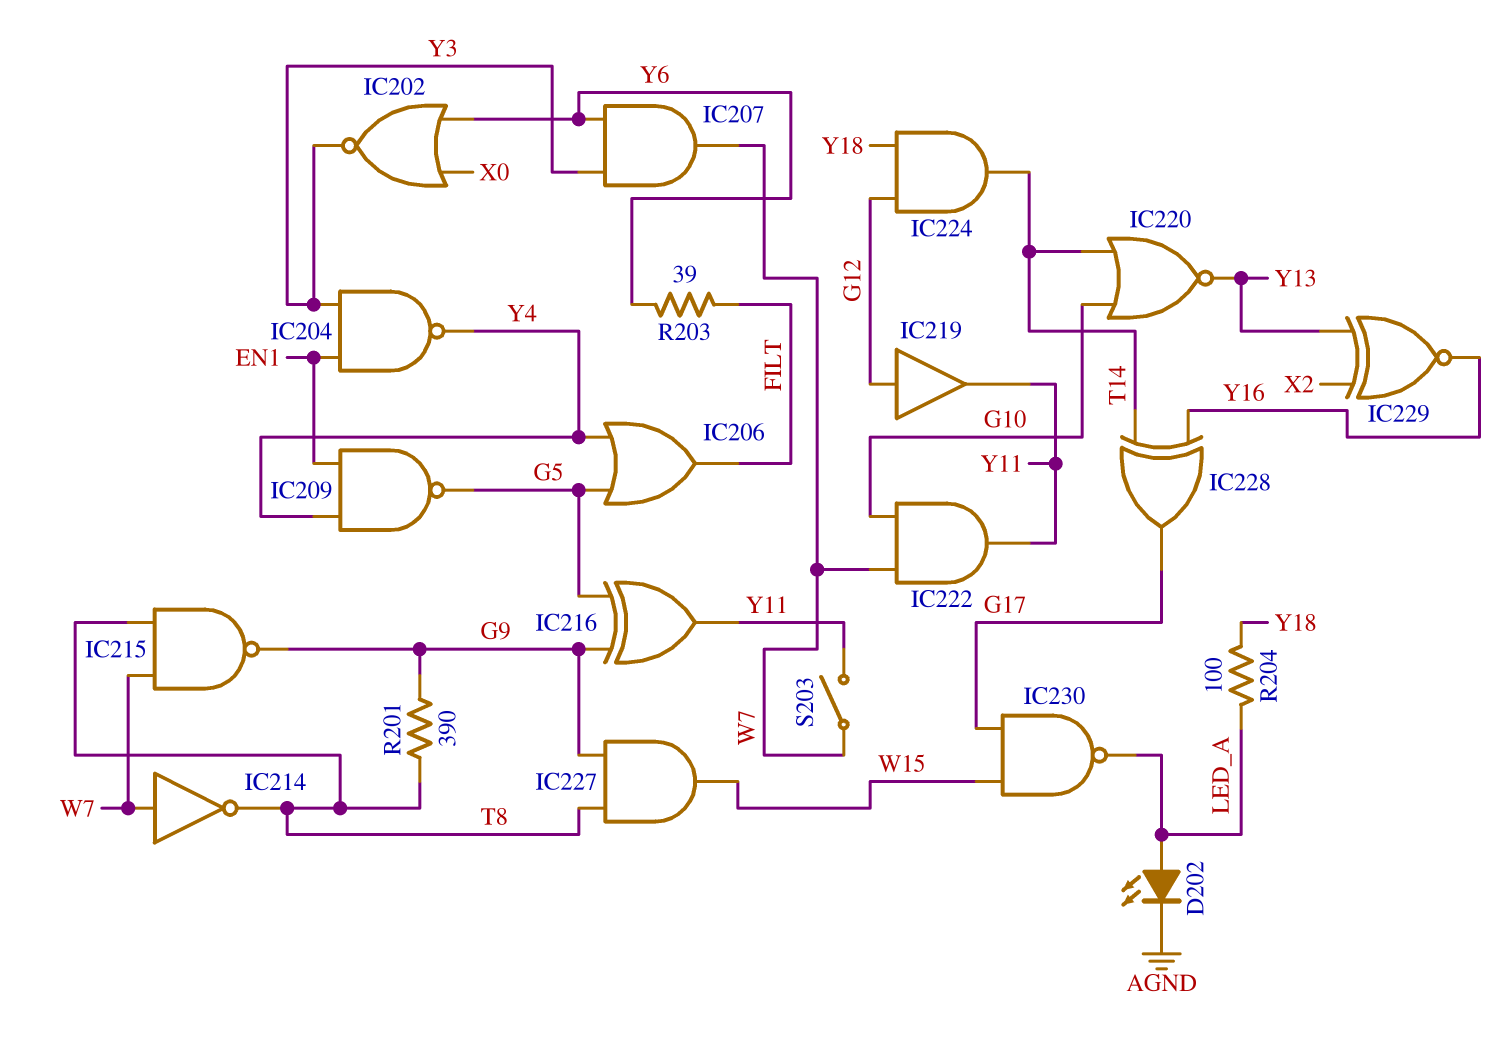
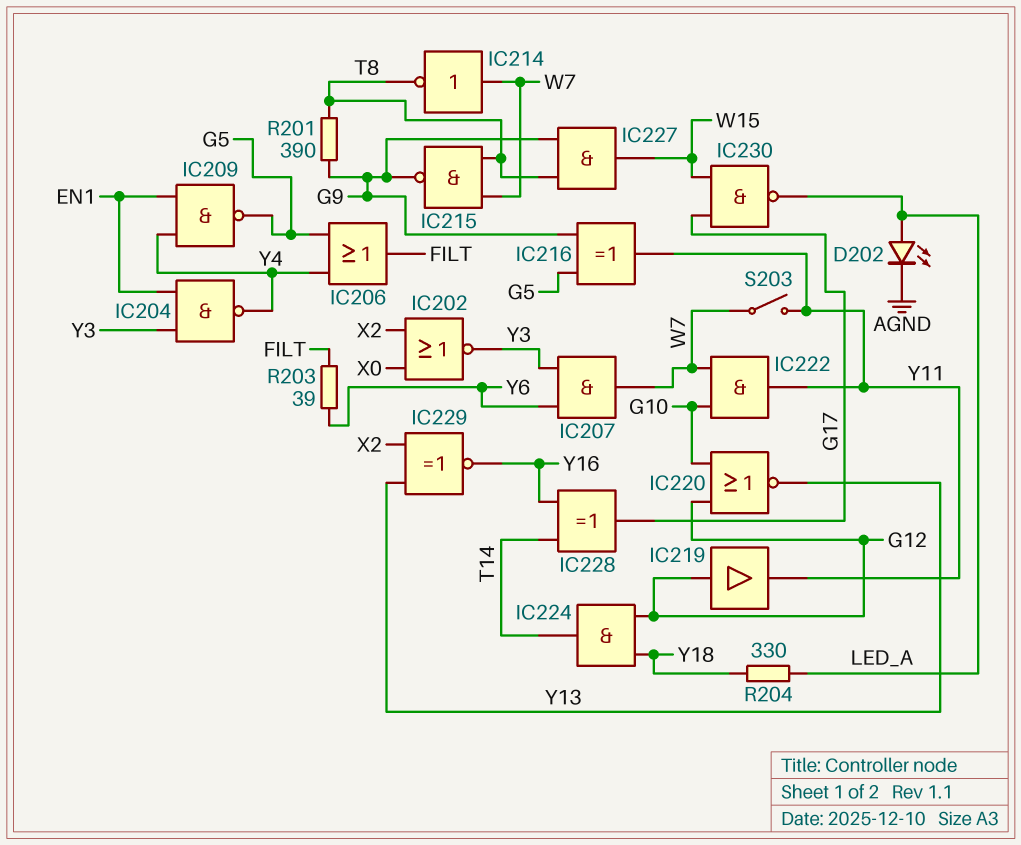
IC202: NOR (in X0, in Y6, out Y3) -> NOR (in X0, in X2, out Y3)
IC220: NOR (in G10, in T14, out Y13) -> NOR (in G10, in G12, out Y13)
R204: 100 (LED_A, Y18) -> 330 (LED_A, Y18)

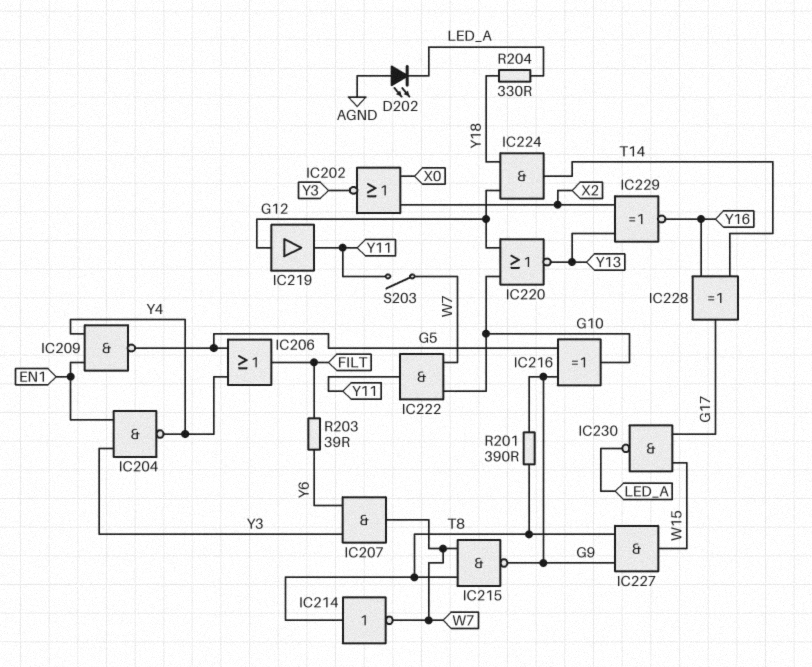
D202: LED (A LED_A, K AGND) -> LED (A AGND, K LED_A)
IC214: NOT (in W7, out T8) -> NOT (in T8, out W7)
IC216: XOR (in G5, in G9, out Y11) -> XOR (in G5, in G9, out G10)

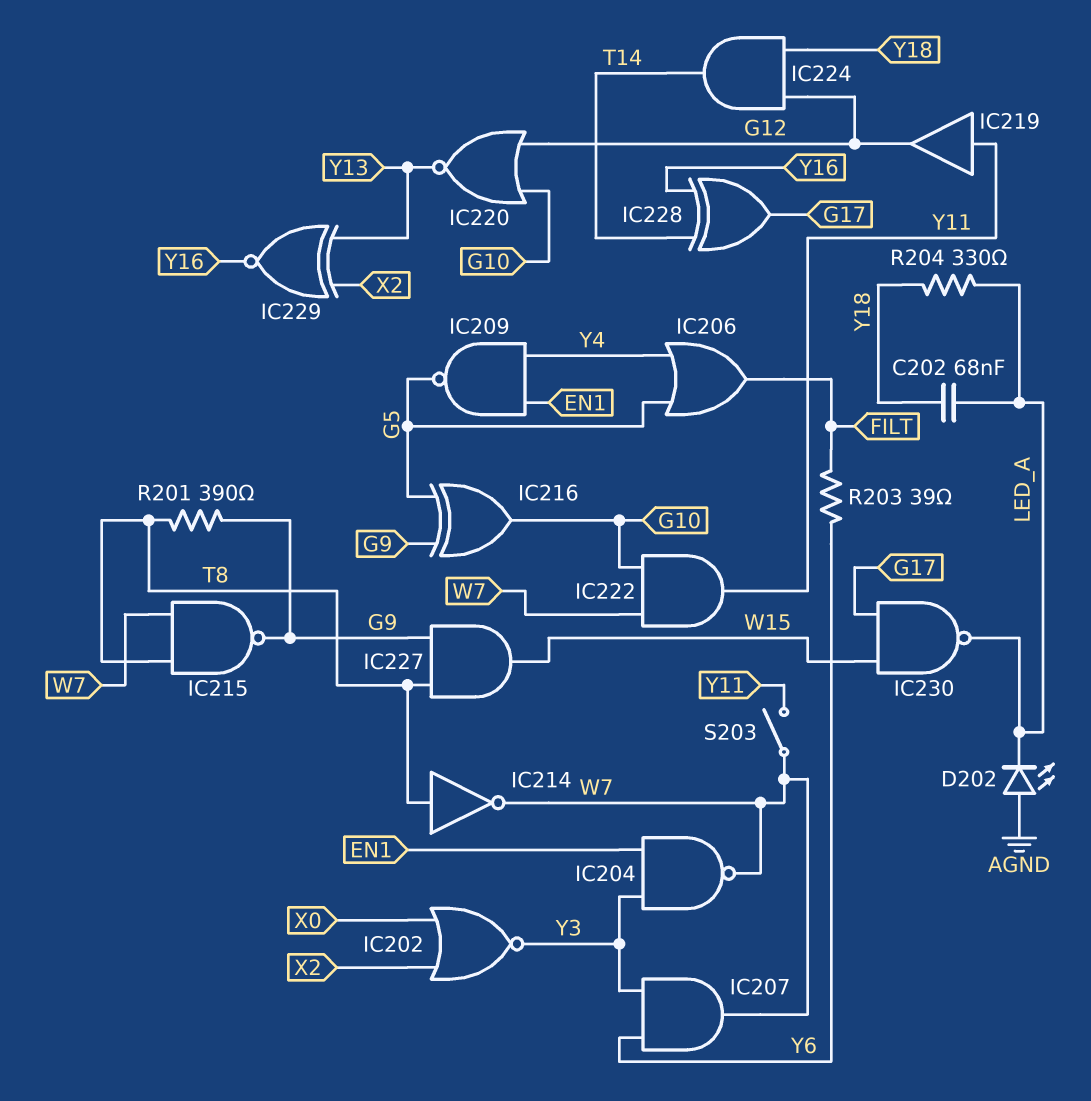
C202: none -> 68nF (LED_A, Y18)
IC204: NAND (in EN1, in Y3, out Y4) -> NAND (in EN1, in Y3, out W7)
IC219: buffer (in G12, out Y11) -> buffer (in Y11, out G12)

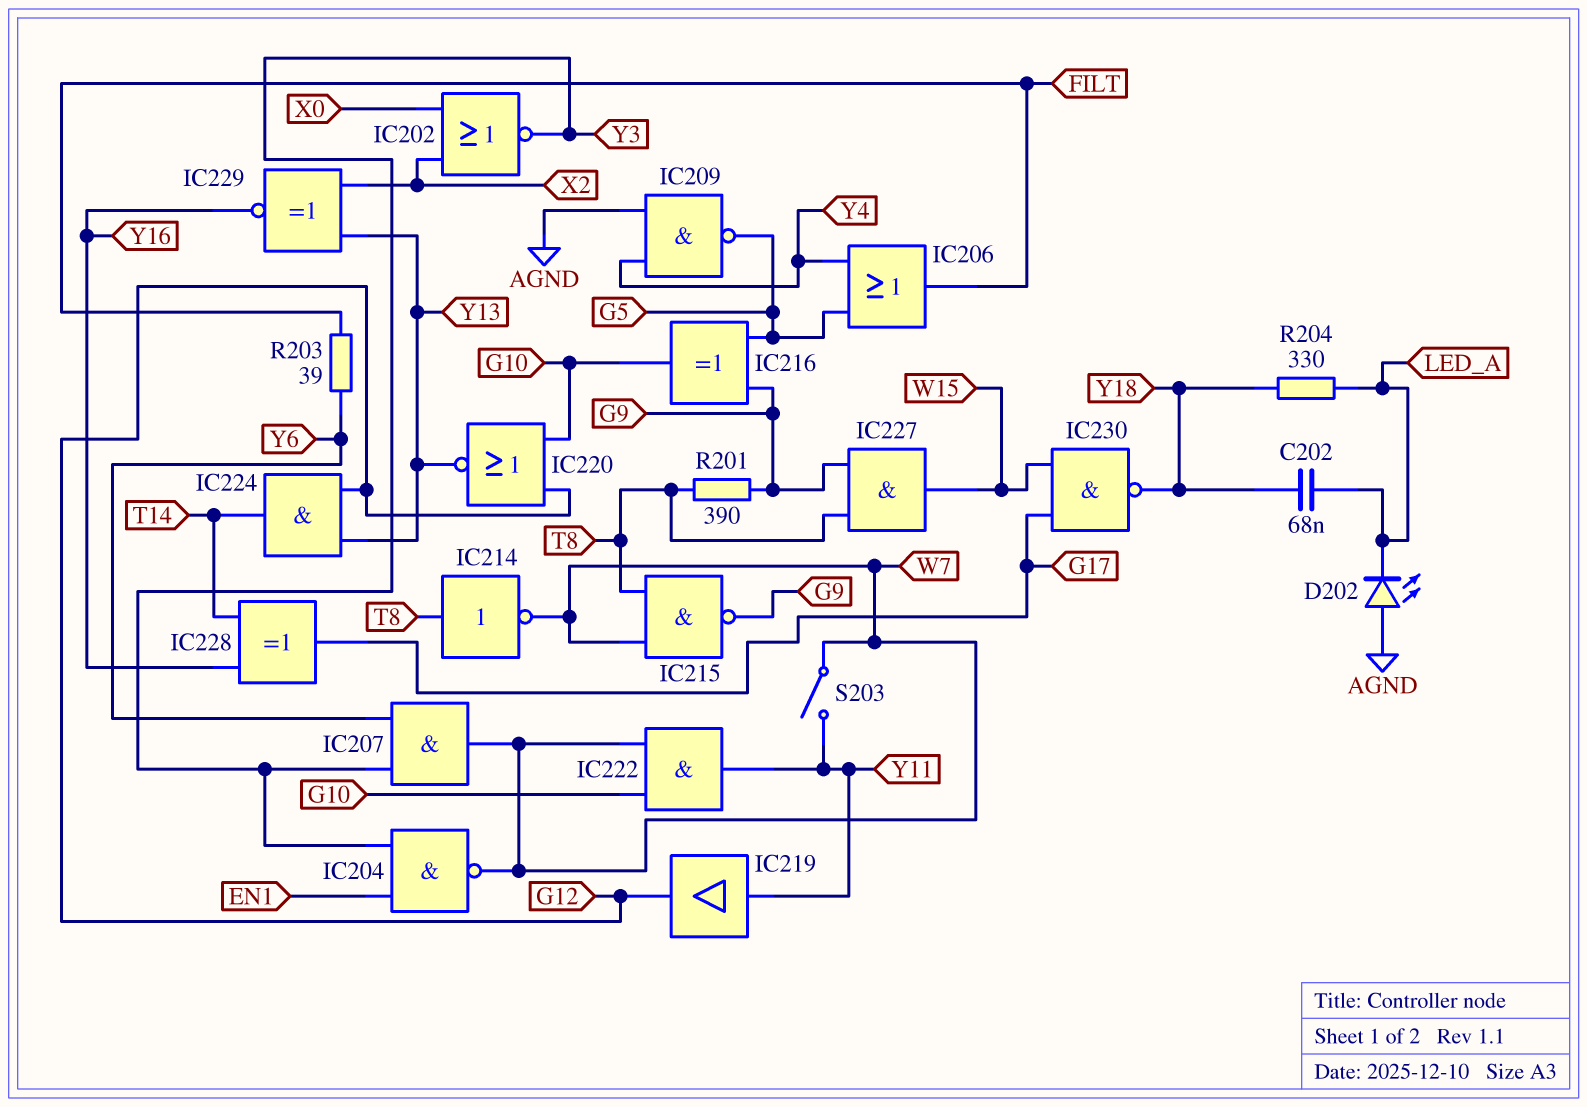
IC209: NAND (in EN1, in Y4, out G5) -> NAND (in AGND, in Y4, out G5)
IC224: AND (in G12, in Y18, out T14) -> AND (in G12, in Y13, out T14)
IC230: NAND (in G17, in W15, out LED_A) -> NAND (in G17, in W15, out Y18)

